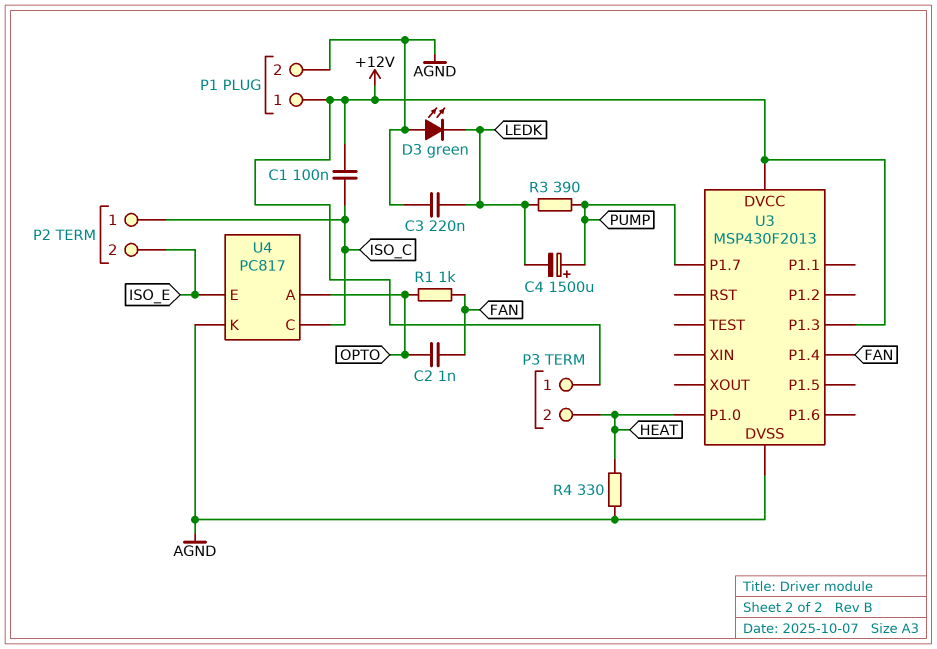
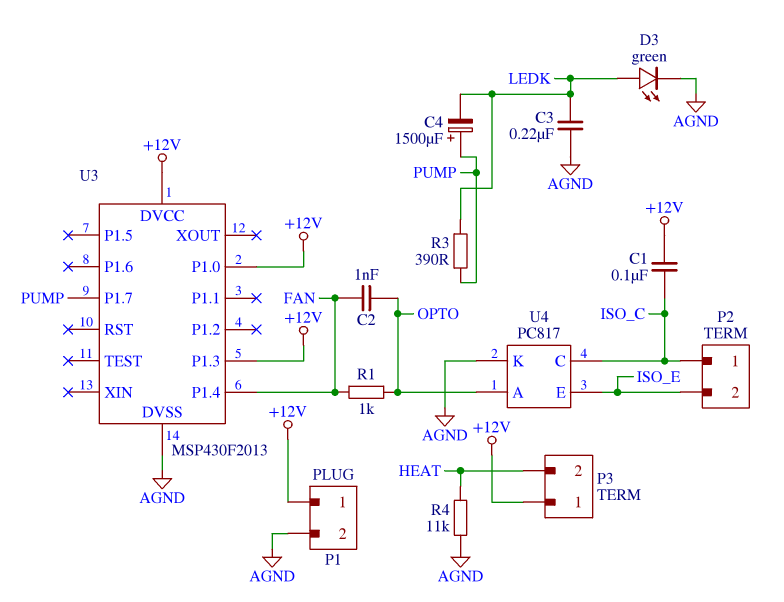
D3: LED green (A AGND, K LEDK) -> LED green (A LEDK, K AGND)
R4: 330 (AGND, HEAT) -> 11k (AGND, HEAT)
U3 pin P1.0: HEAT -> +12V

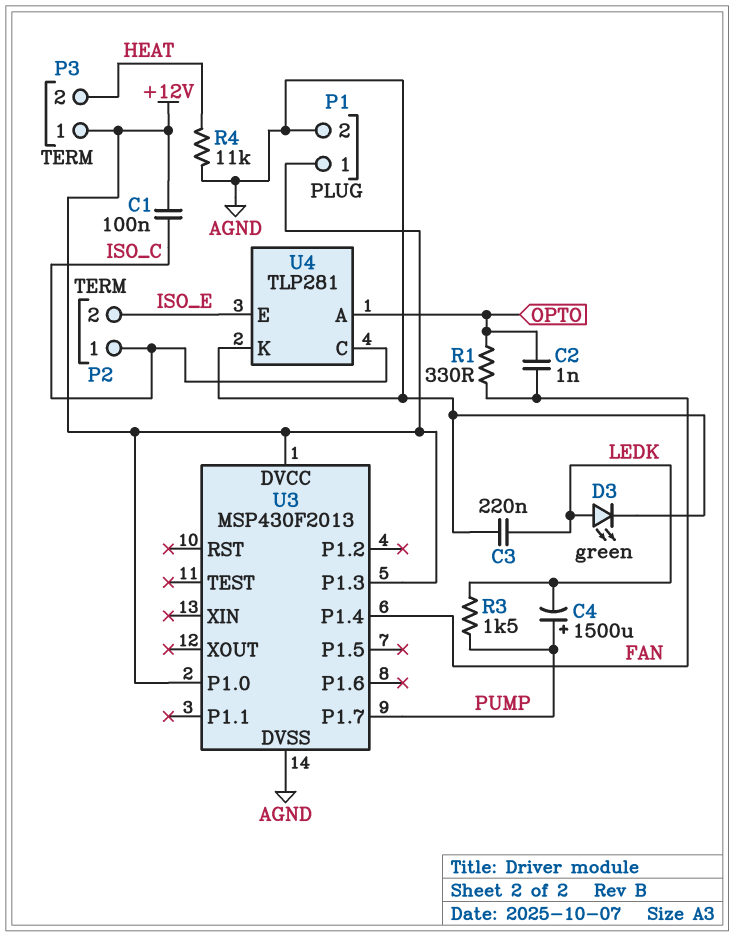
R1: 1k (FAN, OPTO) -> 330 (FAN, OPTO)
R3: 390 (LEDK, PUMP) -> 1.5k (LEDK, PUMP)
U4: PC817 -> TLP281

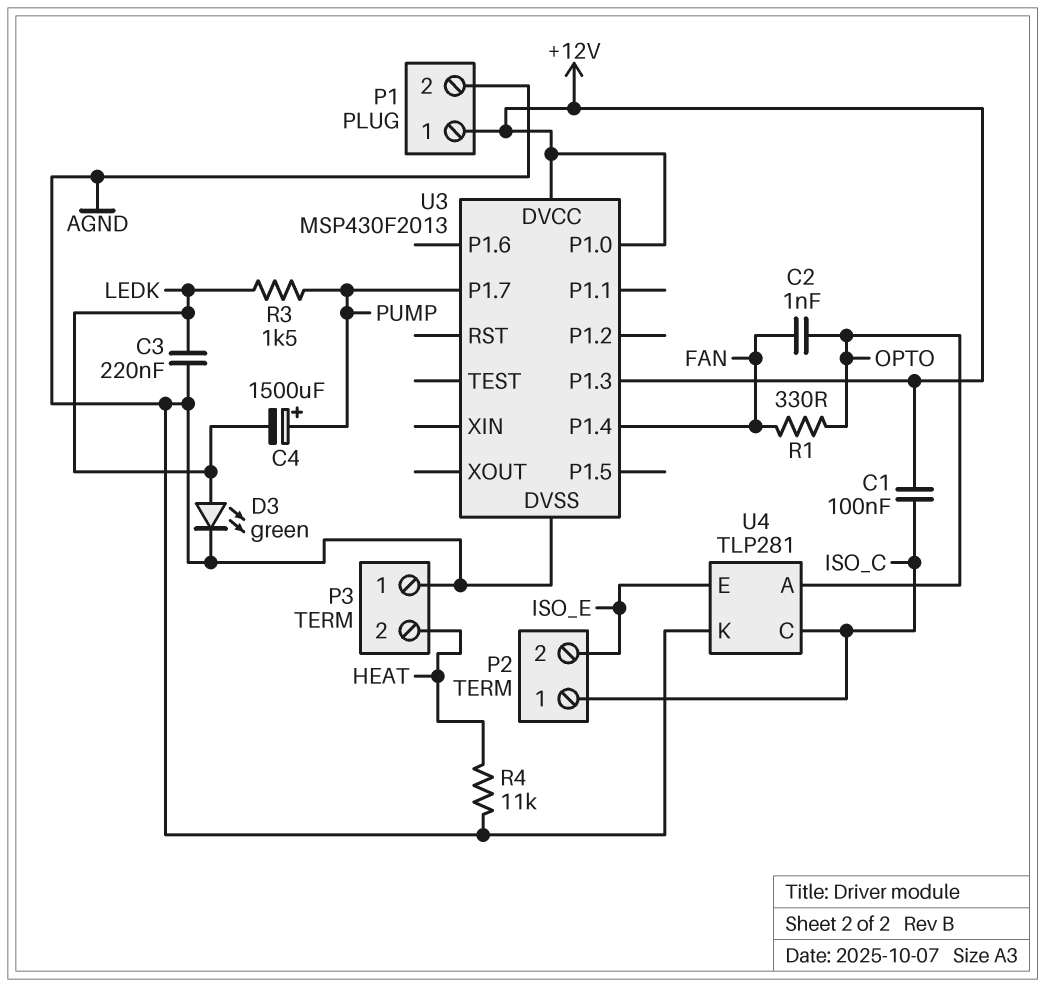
P3 pin 1: +12V -> AGND

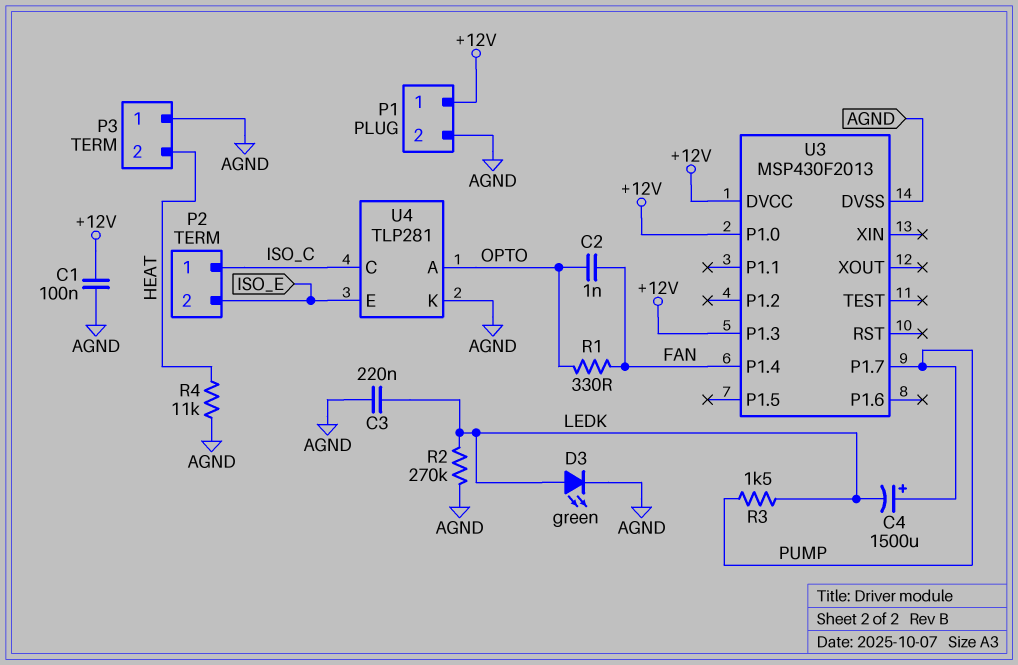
C1: 100nF (+12V, ISO_C) -> 100nF (+12V, AGND)
R2: none -> 270k (AGND, LEDK)

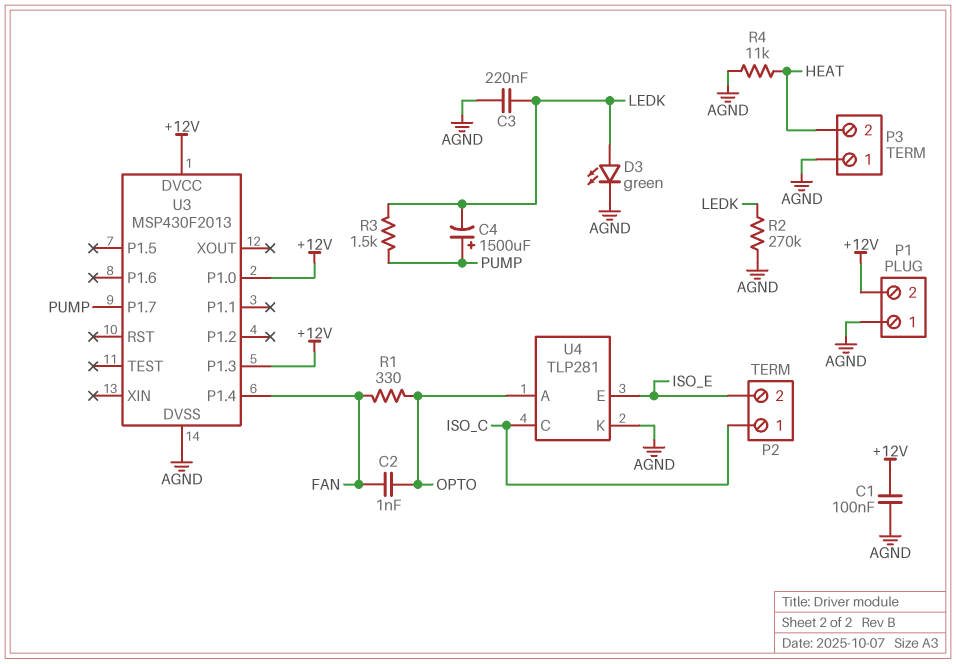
P1 pin 1: +12V -> AGND
P1 pin 2: AGND -> +12V

